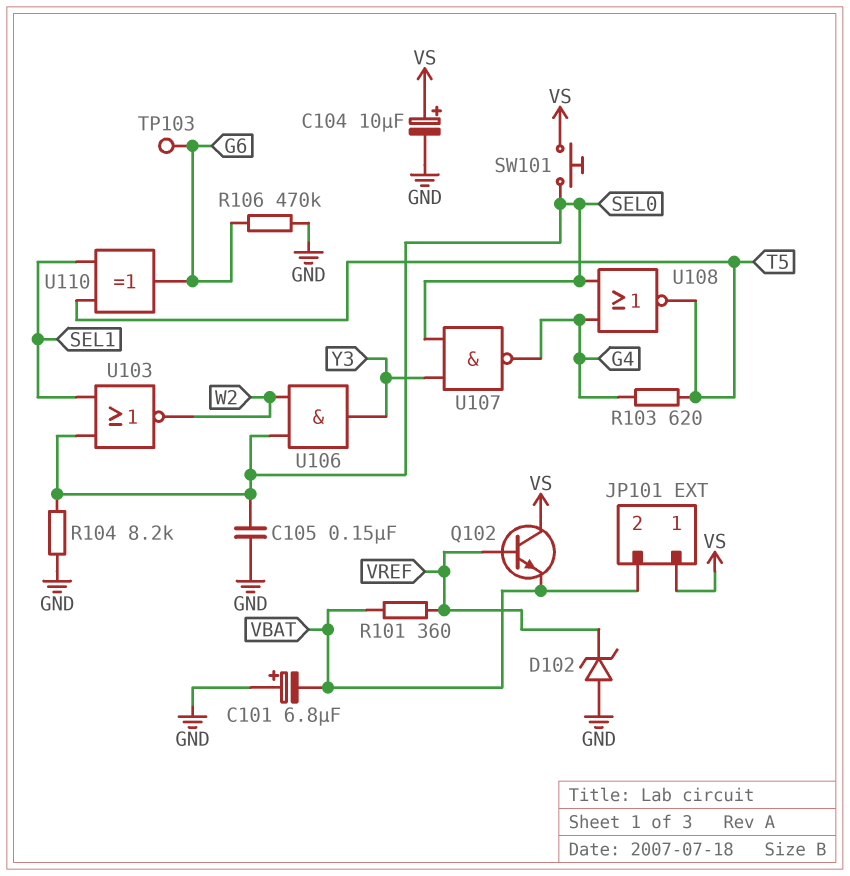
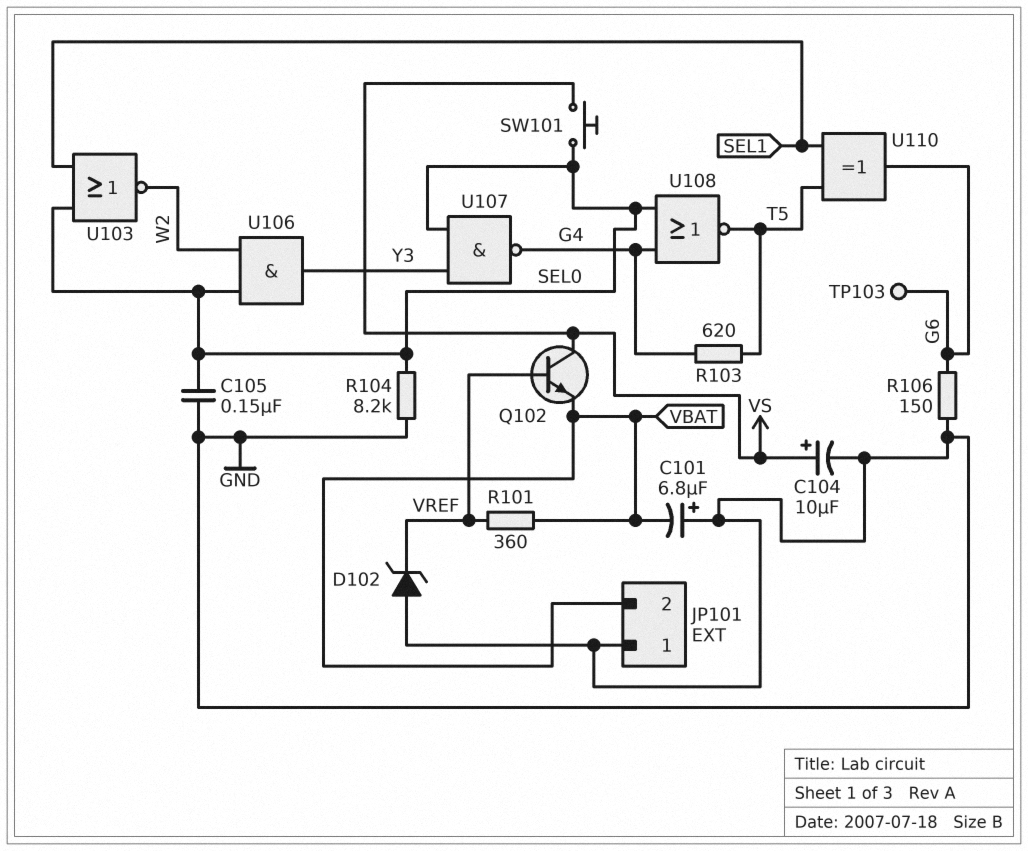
JP101 pin 1: VS -> GND
R106: 470k (G6, GND) -> 150 (G6, GND)

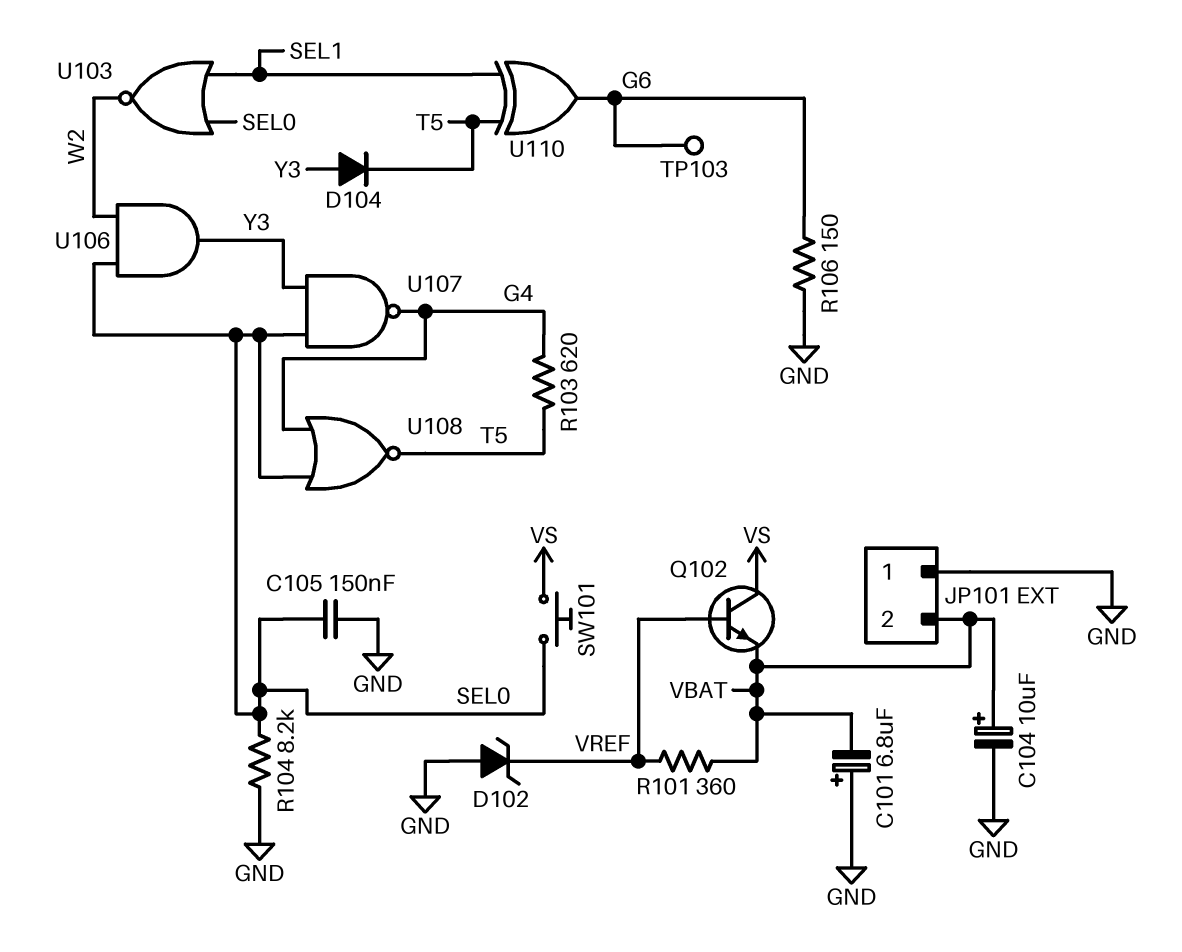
C104: 10uF (plus VS, minus GND) -> 10uF (plus VBAT, minus GND)
D104: none -> diode (A Y3, K T5)

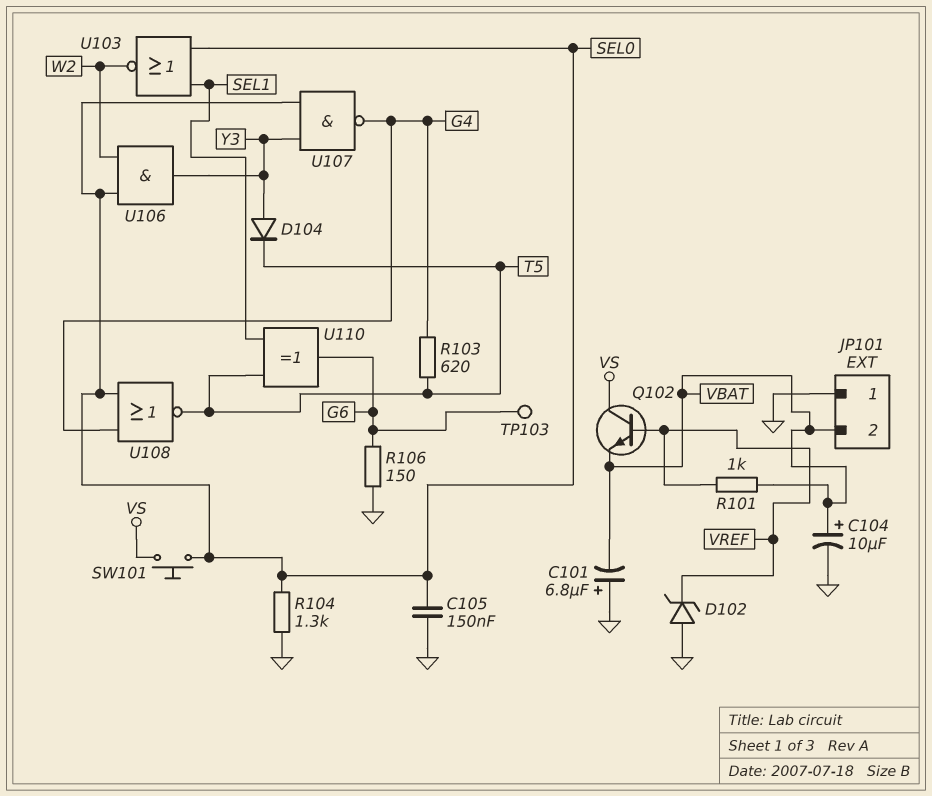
R101: 360 (VBAT, VREF) -> 1k (VBAT, VREF)
R104: 8.2k (GND, SEL0) -> 1.3k (GND, SEL0)

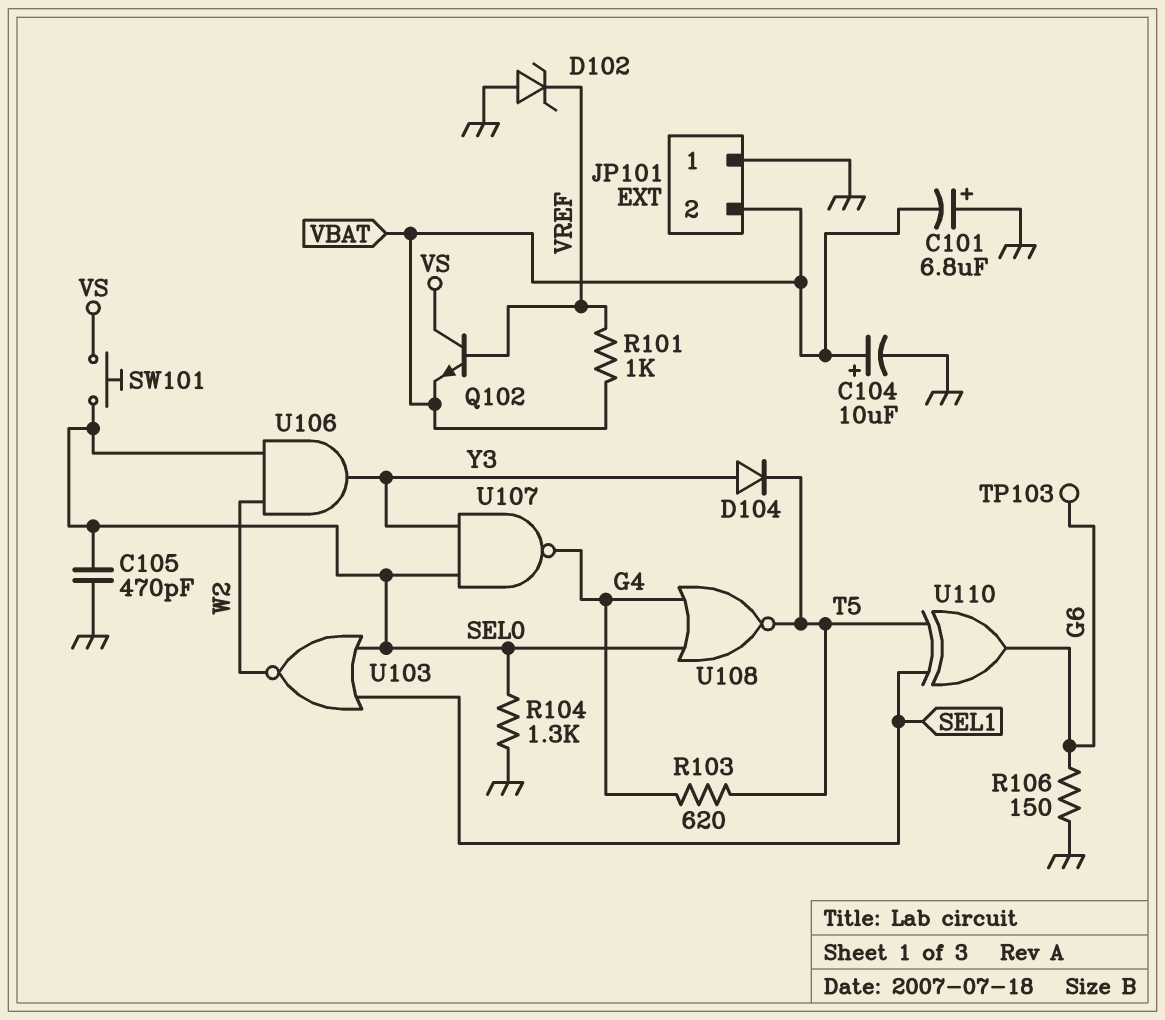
C105: 150nF (GND, SEL0) -> 470pF (GND, SEL0)

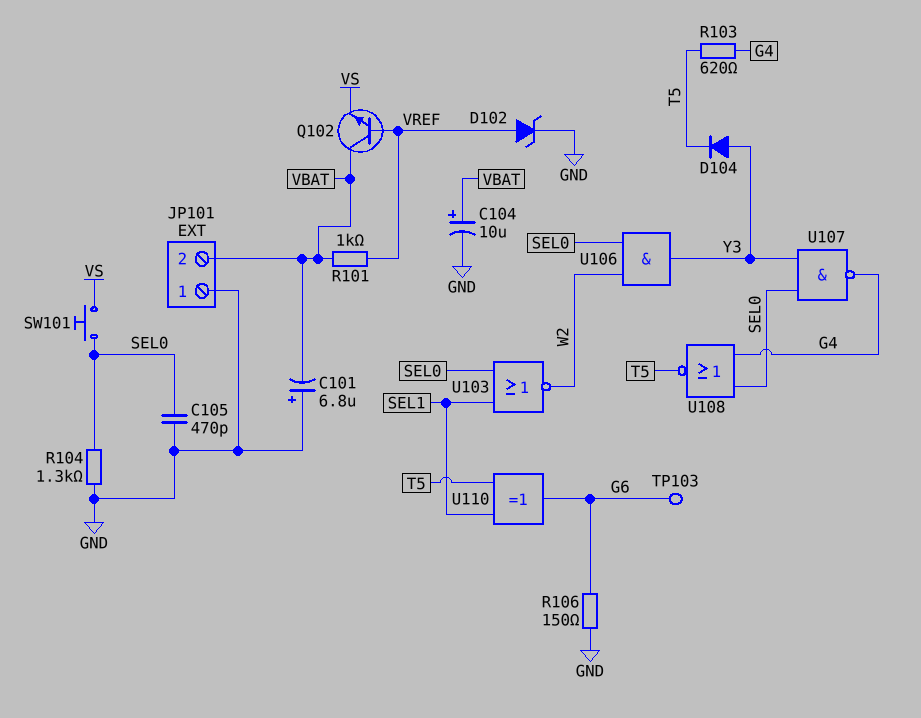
D102: zener (A GND, K VREF) -> zener (A VREF, K GND)
Q102: NPN (B VREF, C VS, E VBAT) -> NPN (B VREF, C VBAT, E VS)

